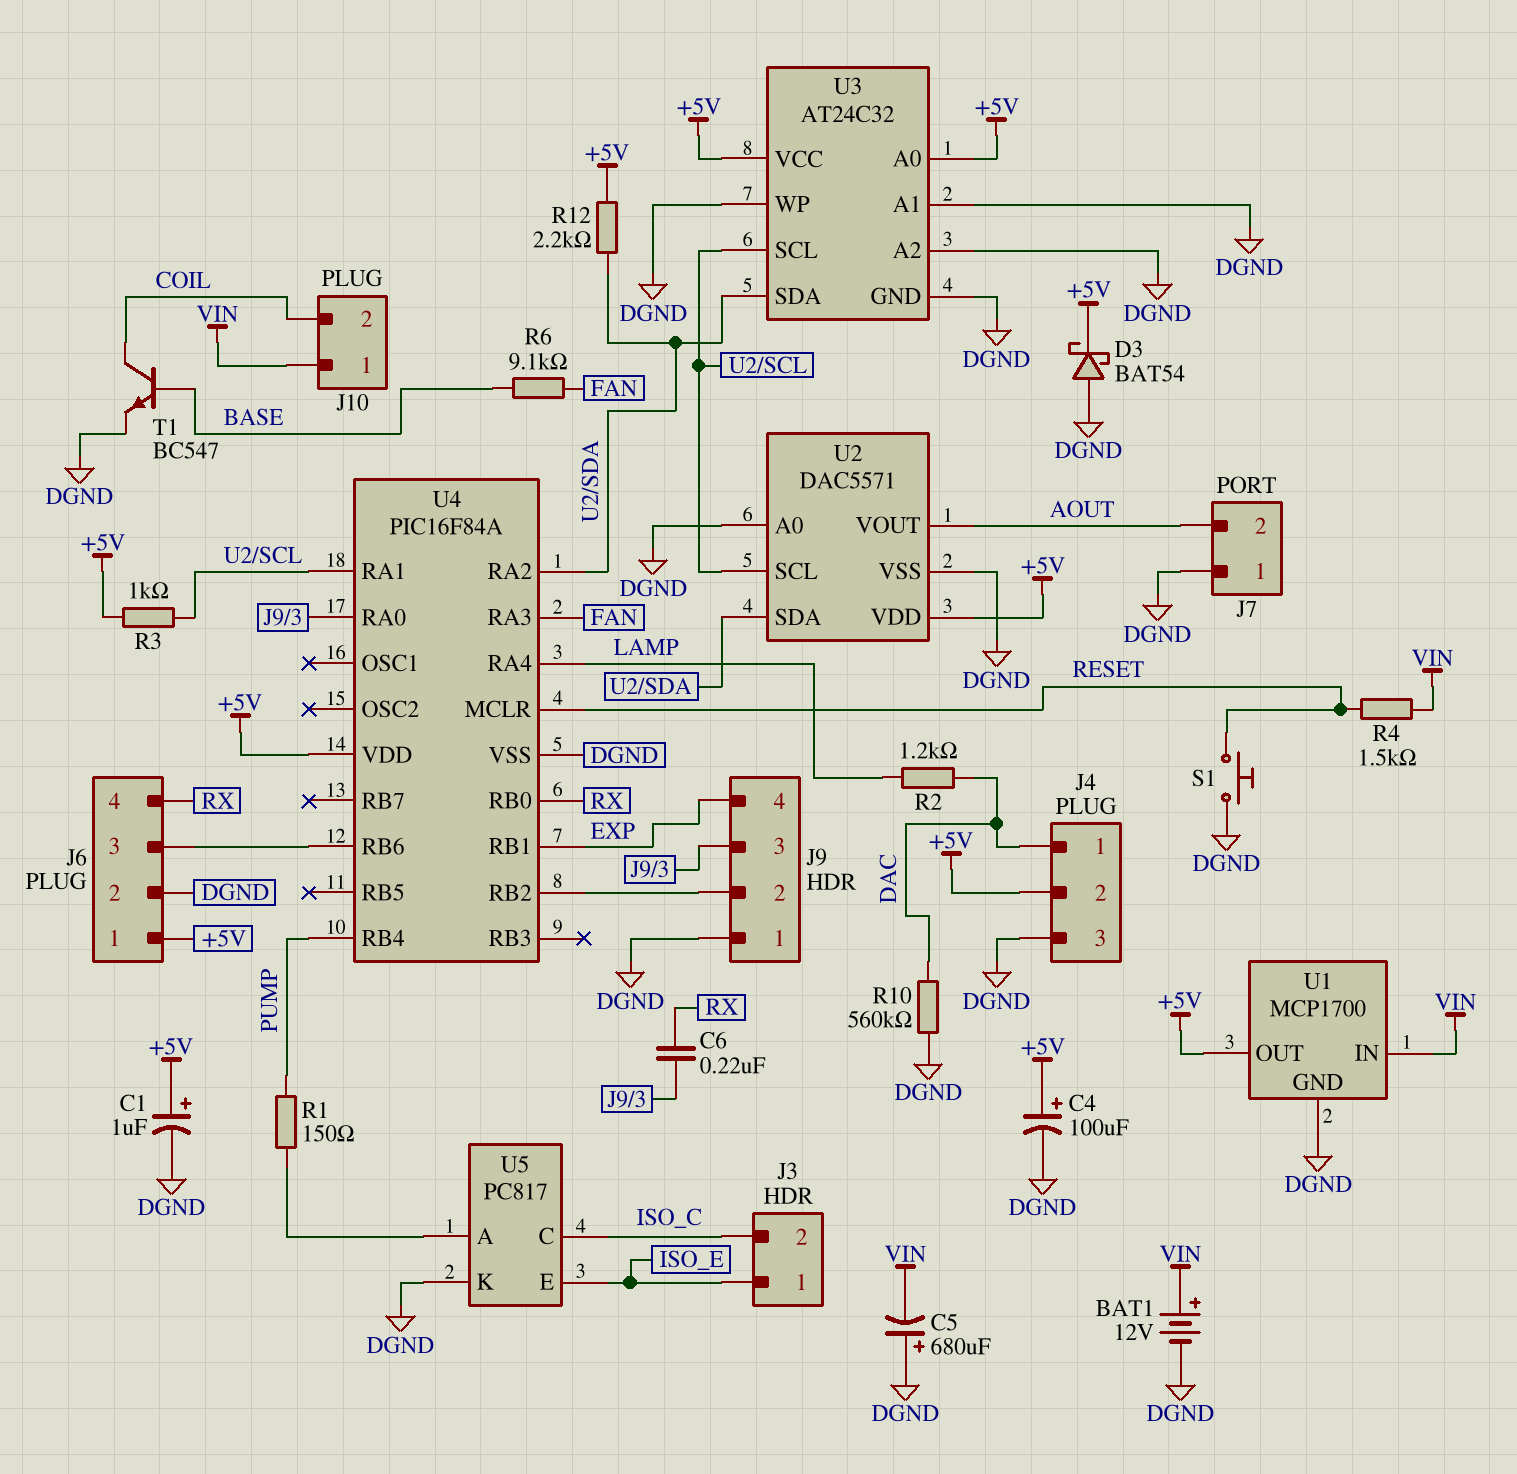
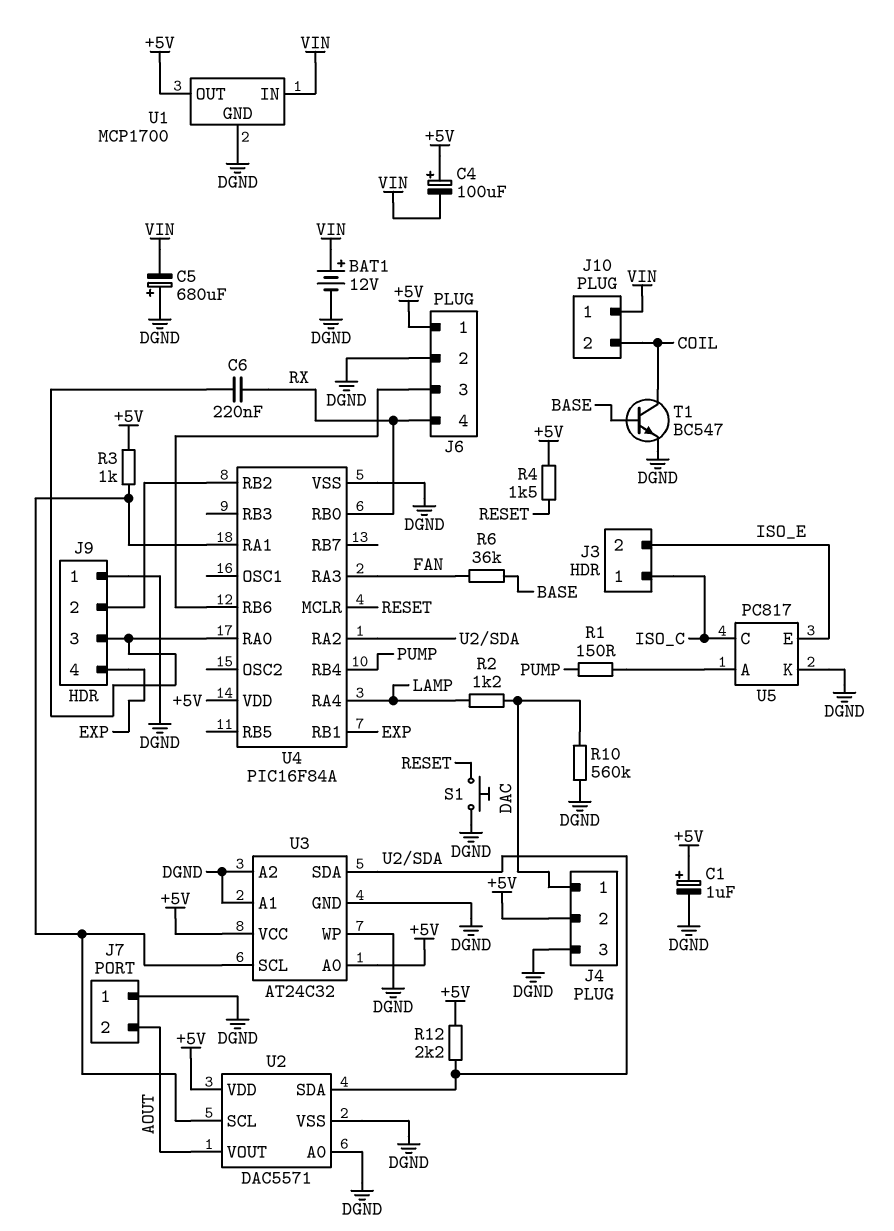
C4: 100uF (plus +5V, minus DGND) -> 100uF (plus +5V, minus VIN)
D3: schottky BAT54 (A DGND, K +5V) -> none
J3 pin 1: ISO_E -> ISO_C
J3 pin 2: ISO_C -> ISO_E
R4: 1.5k (RESET, VIN) -> 1.5k (+5V, RESET)
R6: 9.1k (BASE, FAN) -> 36k (BASE, FAN)

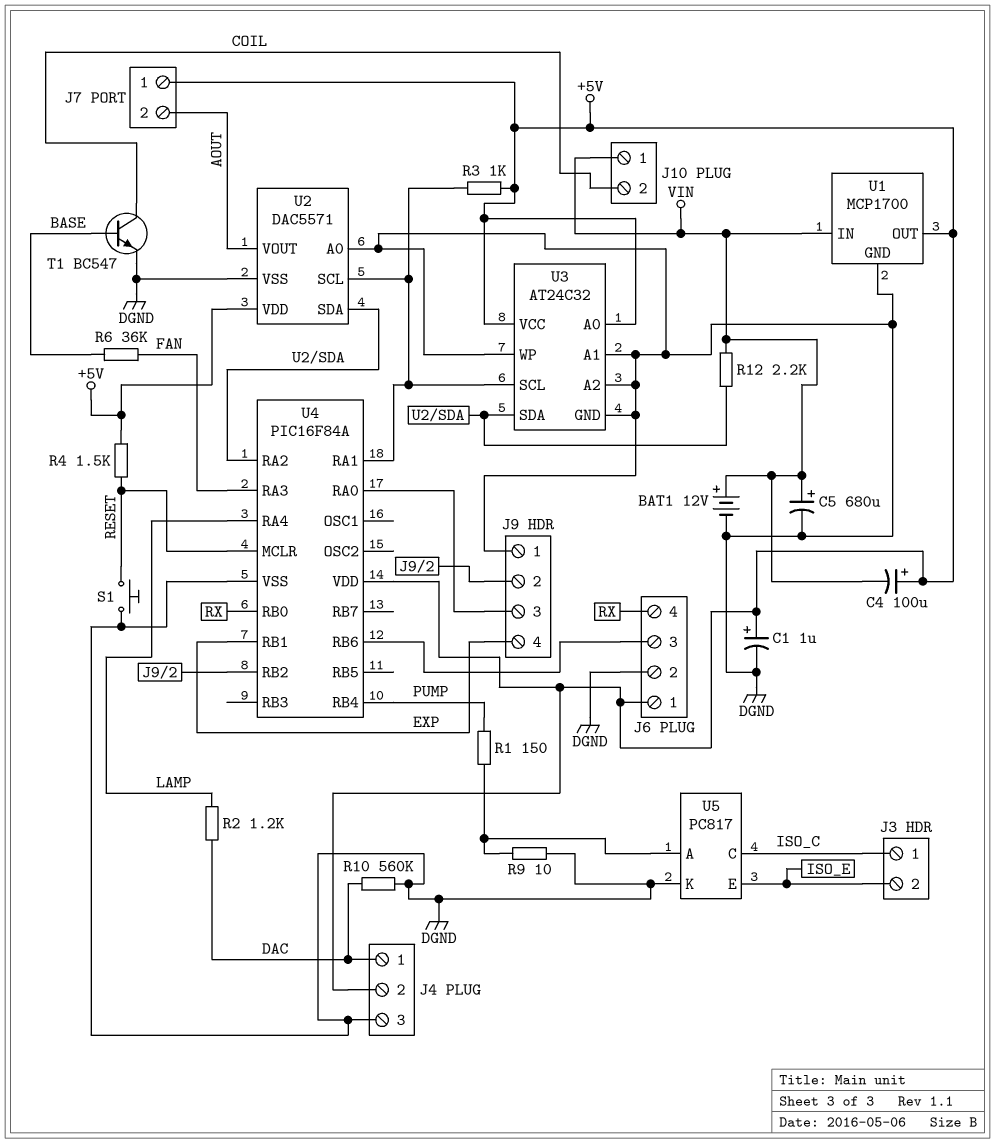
C5: 680uF (plus DGND, minus VIN) -> 680uF (plus VIN, minus DGND)
C6: 220nF (J9/3, RX) -> none
J7 pin 1: DGND -> +5V
R9: none -> 10 (DGND, U5/A)
R12: 2.2k (+5V, U2/SDA) -> 2.2k (U2/SDA, VIN)

